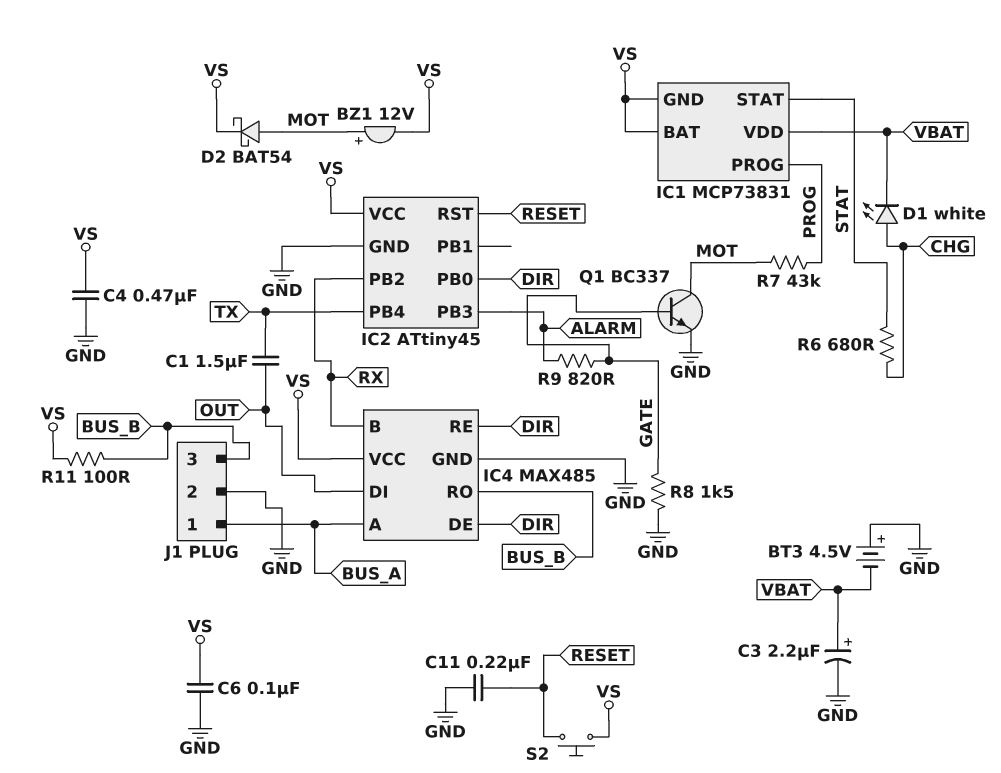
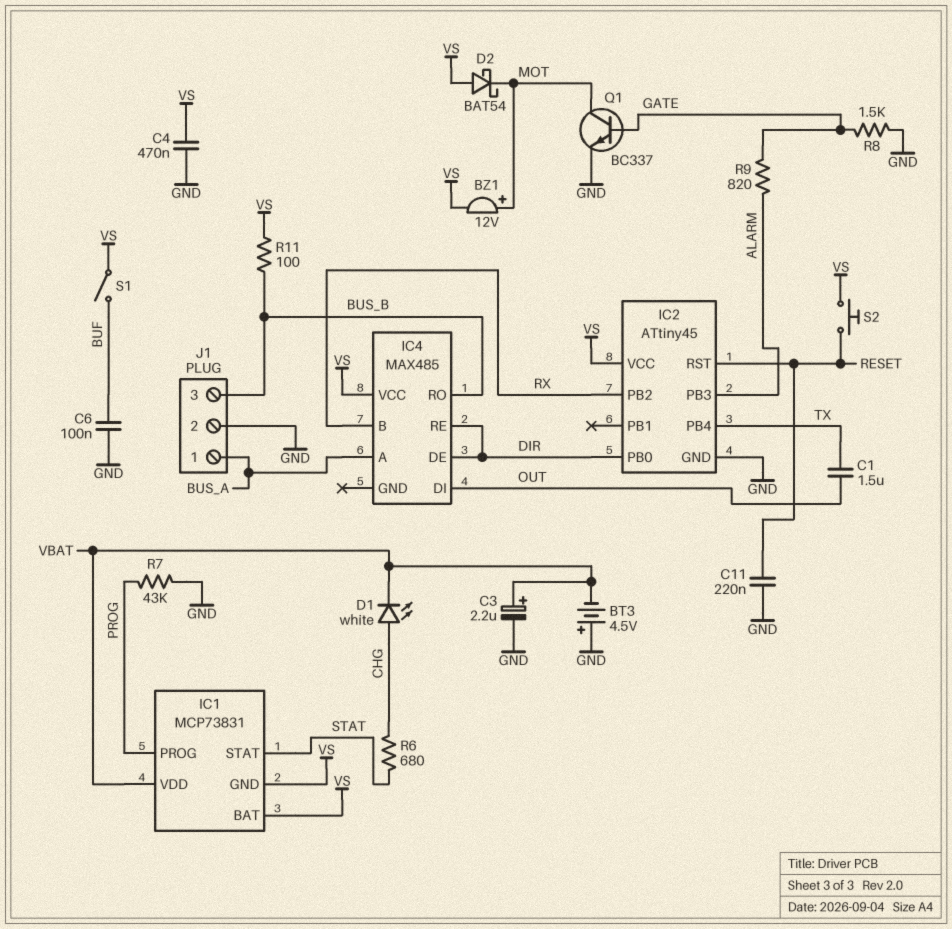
C6: 100nF (GND, VS) -> 100nF (BUF, GND)
D2: schottky BAT54 (A MOT, K VS) -> schottky BAT54 (A VS, K MOT)
IC4 pin GND: GND -> none
R7: 43k (MOT, PROG) -> 43k (GND, PROG)
S1: none -> switch (BUF, VS)

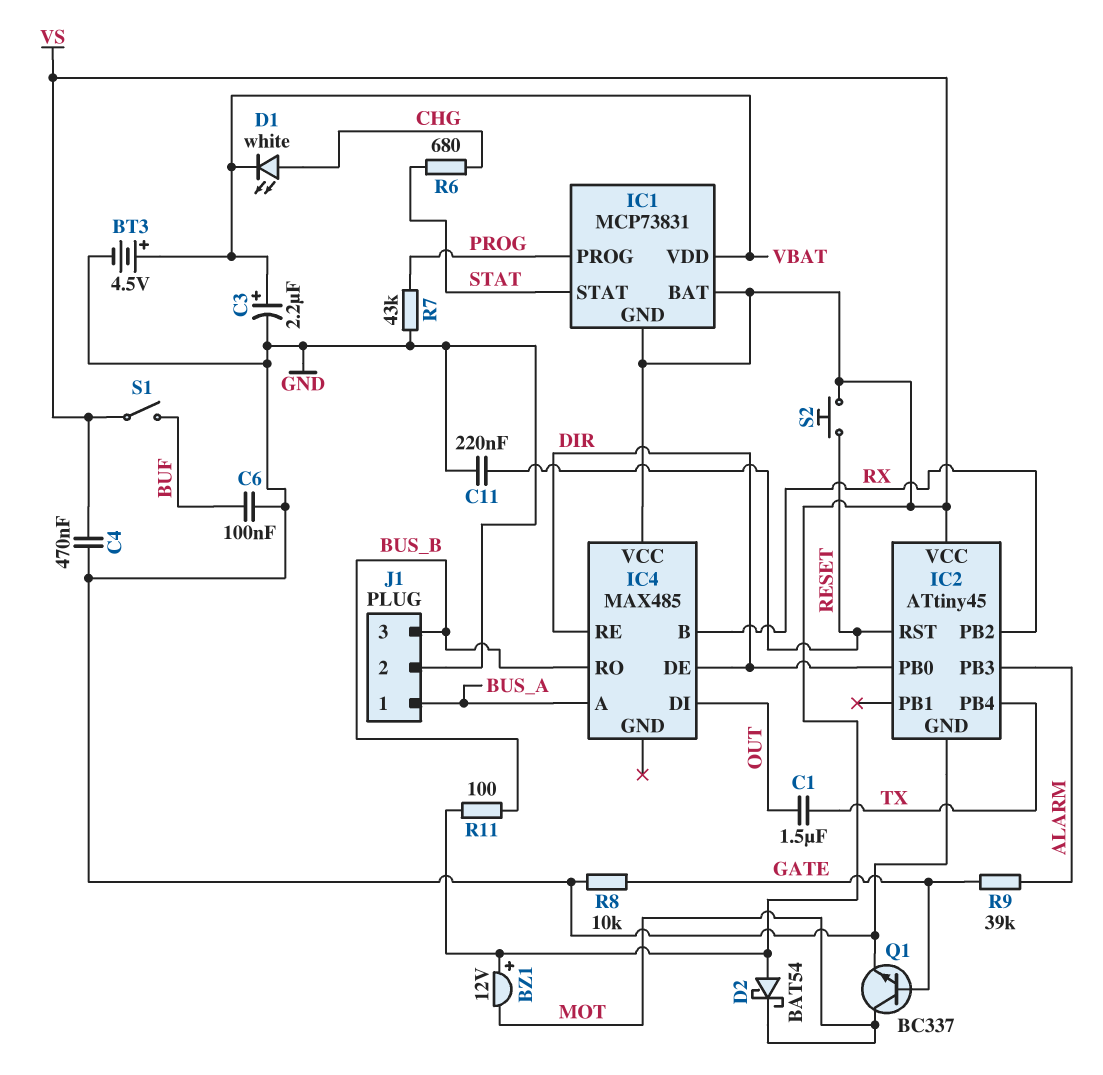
BT3: 4.5V (plus GND, minus VBAT) -> 4.5V (plus VBAT, minus GND)
BZ1: buzzer 12V (plus MOT, minus VS) -> buzzer 12V (plus VS, minus MOT)
R8: 1.5k (GATE, GND) -> 10k (GATE, GND)
R9: 820 (ALARM, GATE) -> 39k (ALARM, GATE)

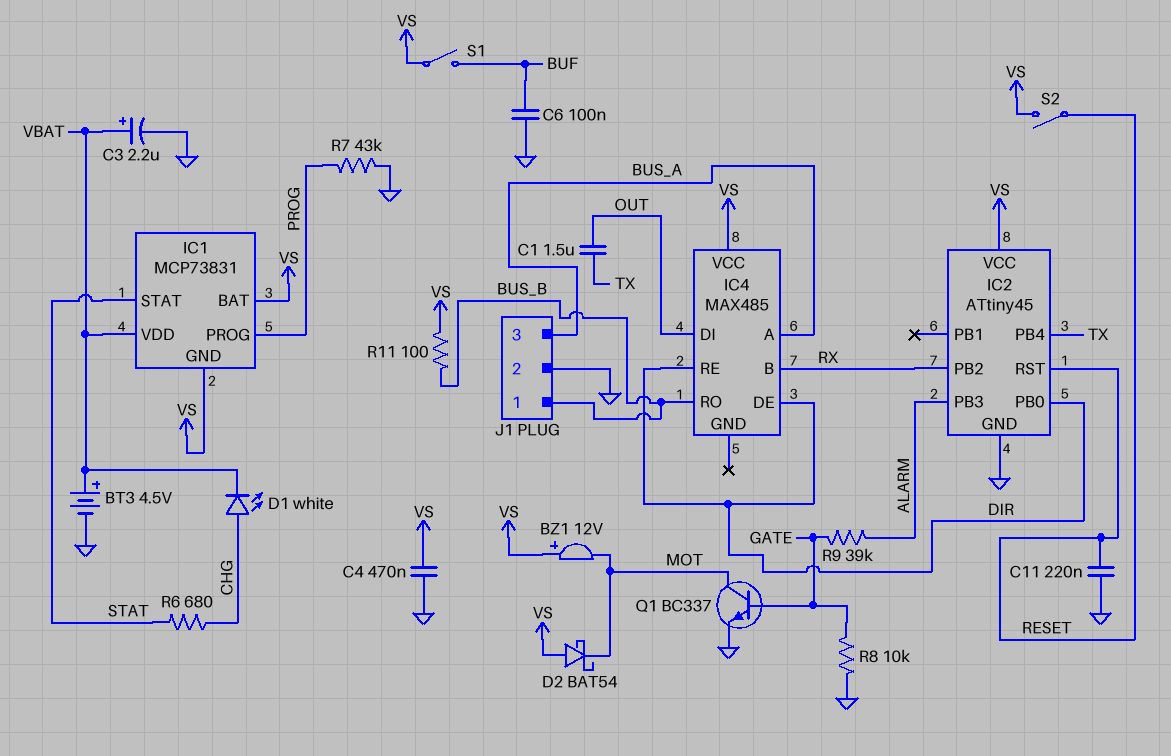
J1 pin 1: BUS_A -> BUS_B
J1 pin 3: BUS_B -> BUS_A
S2: button (RESET, VS) -> switch (RESET, VS)

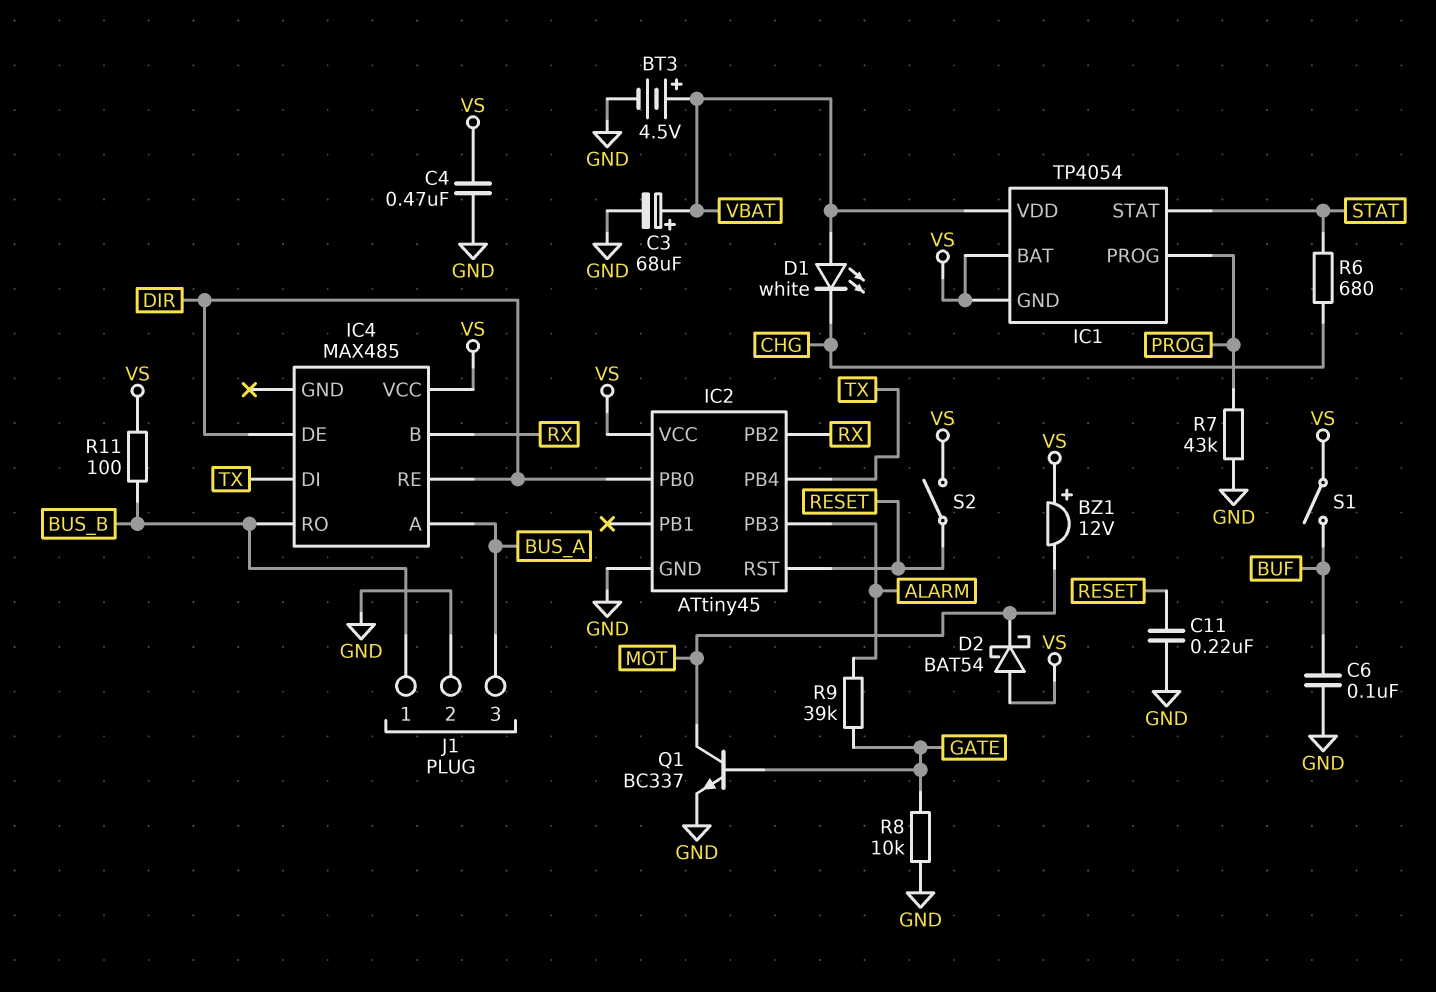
C1: 1.5uF (OUT, TX) -> none
C3: 2.2uF (plus VBAT, minus GND) -> 68uF (plus VBAT, minus GND)
D1: LED white (A CHG, K VBAT) -> LED white (A VBAT, K CHG)
IC1: MCP73831 -> TP4054
IC4 pin DI: OUT -> TX

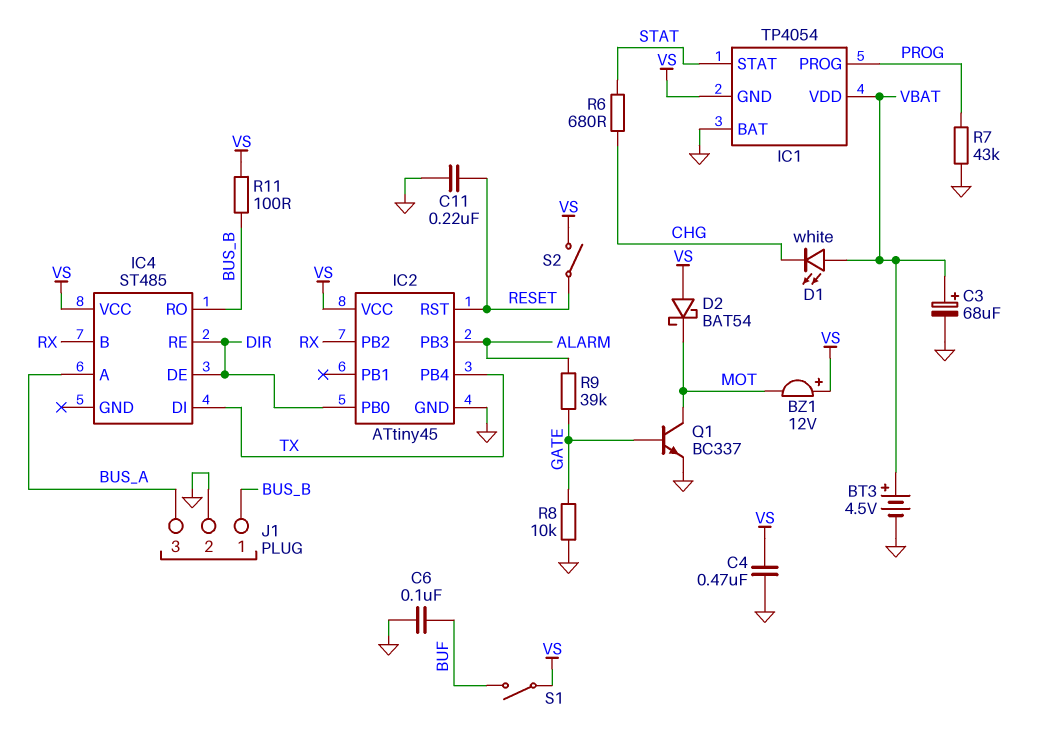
IC1 pin BAT: VS -> GND
IC4: MAX485 -> ST485

